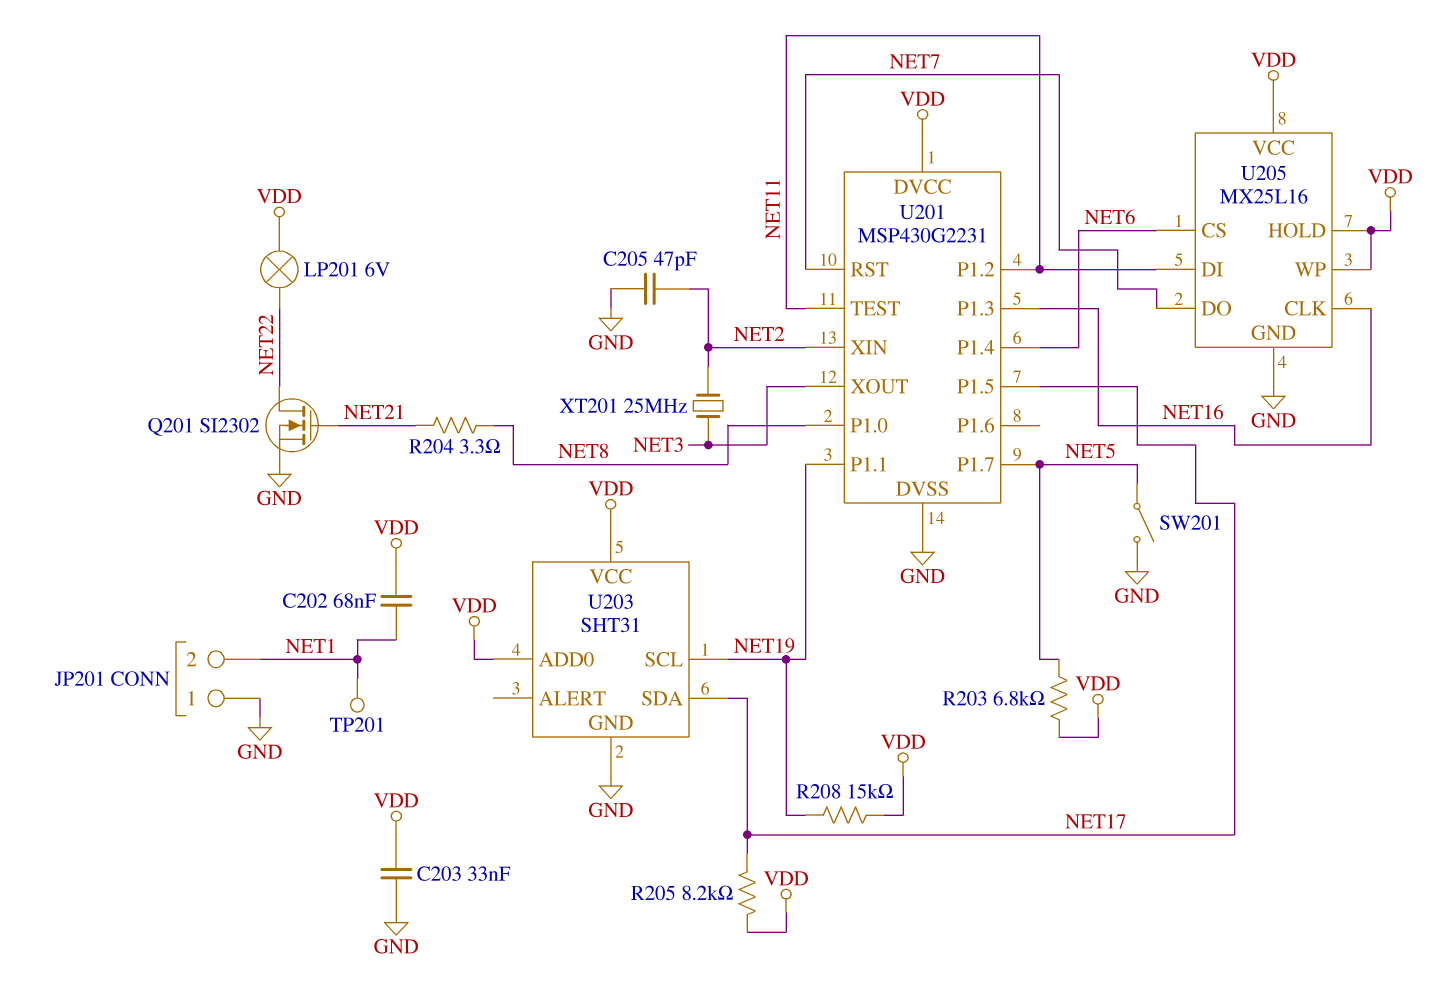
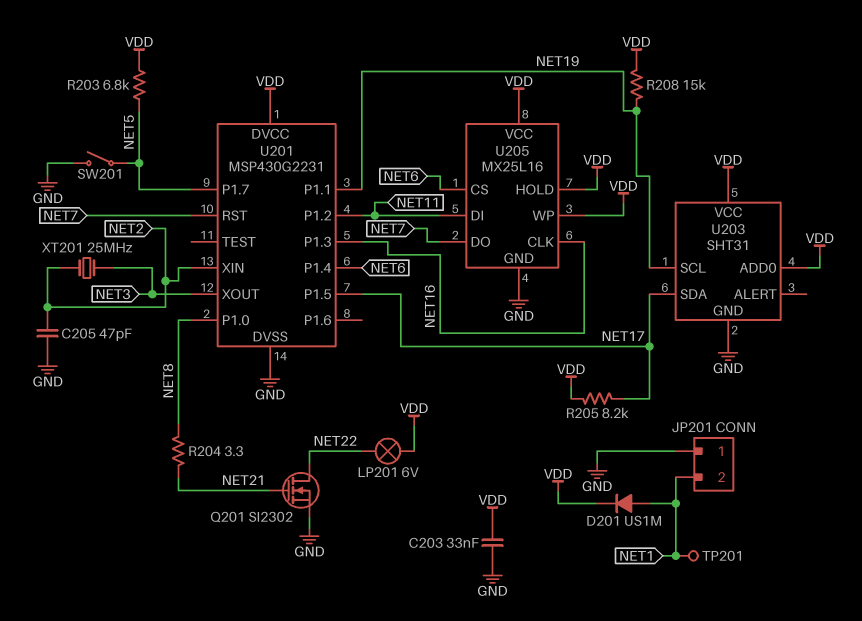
C202: 68nF (NET1, VDD) -> none
D201: none -> diode US1M (A NET1, K VDD)
U201 pin TEST: NET11 -> none

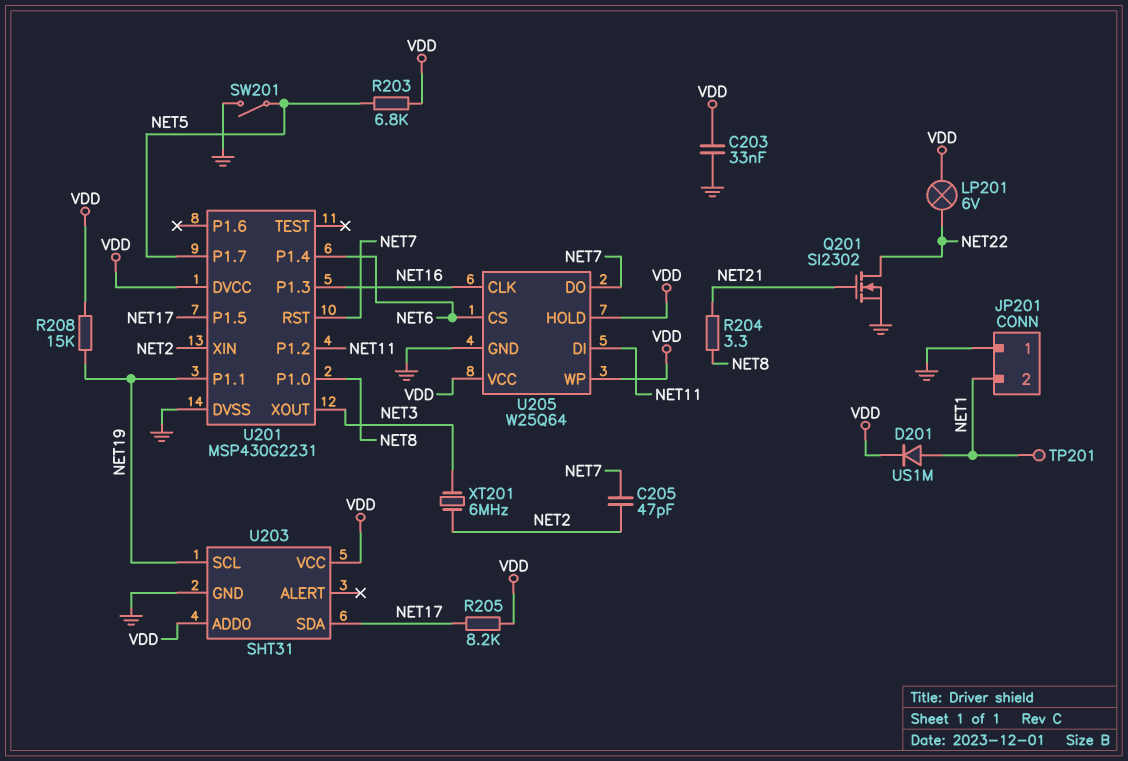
C205: 47pF (GND, NET2) -> 47pF (NET2, NET7)
U205: MX25L16 -> W25Q64
XT201: 25MHz (NET2, NET3) -> 6MHz (NET2, NET3)

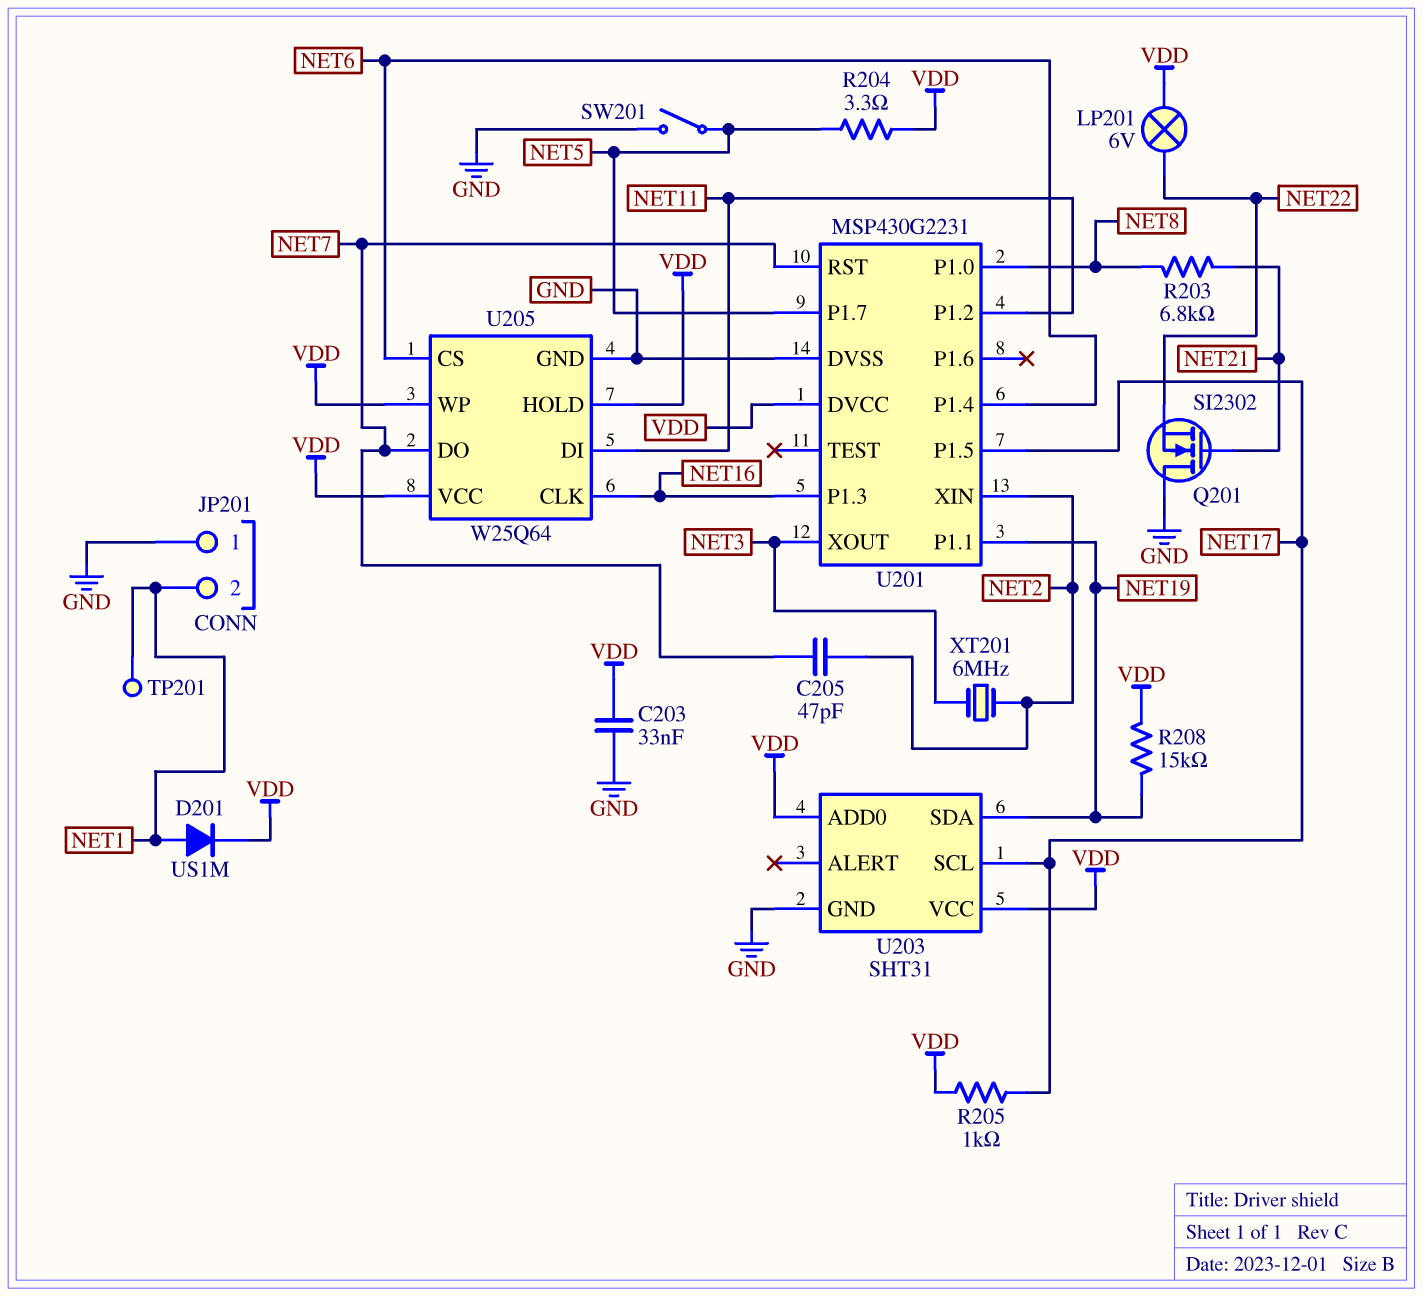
Q201: NMOS SI2302 (G NET21, D NET22, S GND) -> NMOS SI2302 (G NET21, D GND, S NET22)
R203: 6.8k (NET5, VDD) -> 6.8k (NET8, NET21)
R204: 3.3 (NET8, NET21) -> 3.3 (NET5, VDD)
R205: 8.2k (NET17, VDD) -> 1k (NET17, VDD)
U203 pin SCL: NET19 -> NET17
U203 pin SDA: NET17 -> NET19

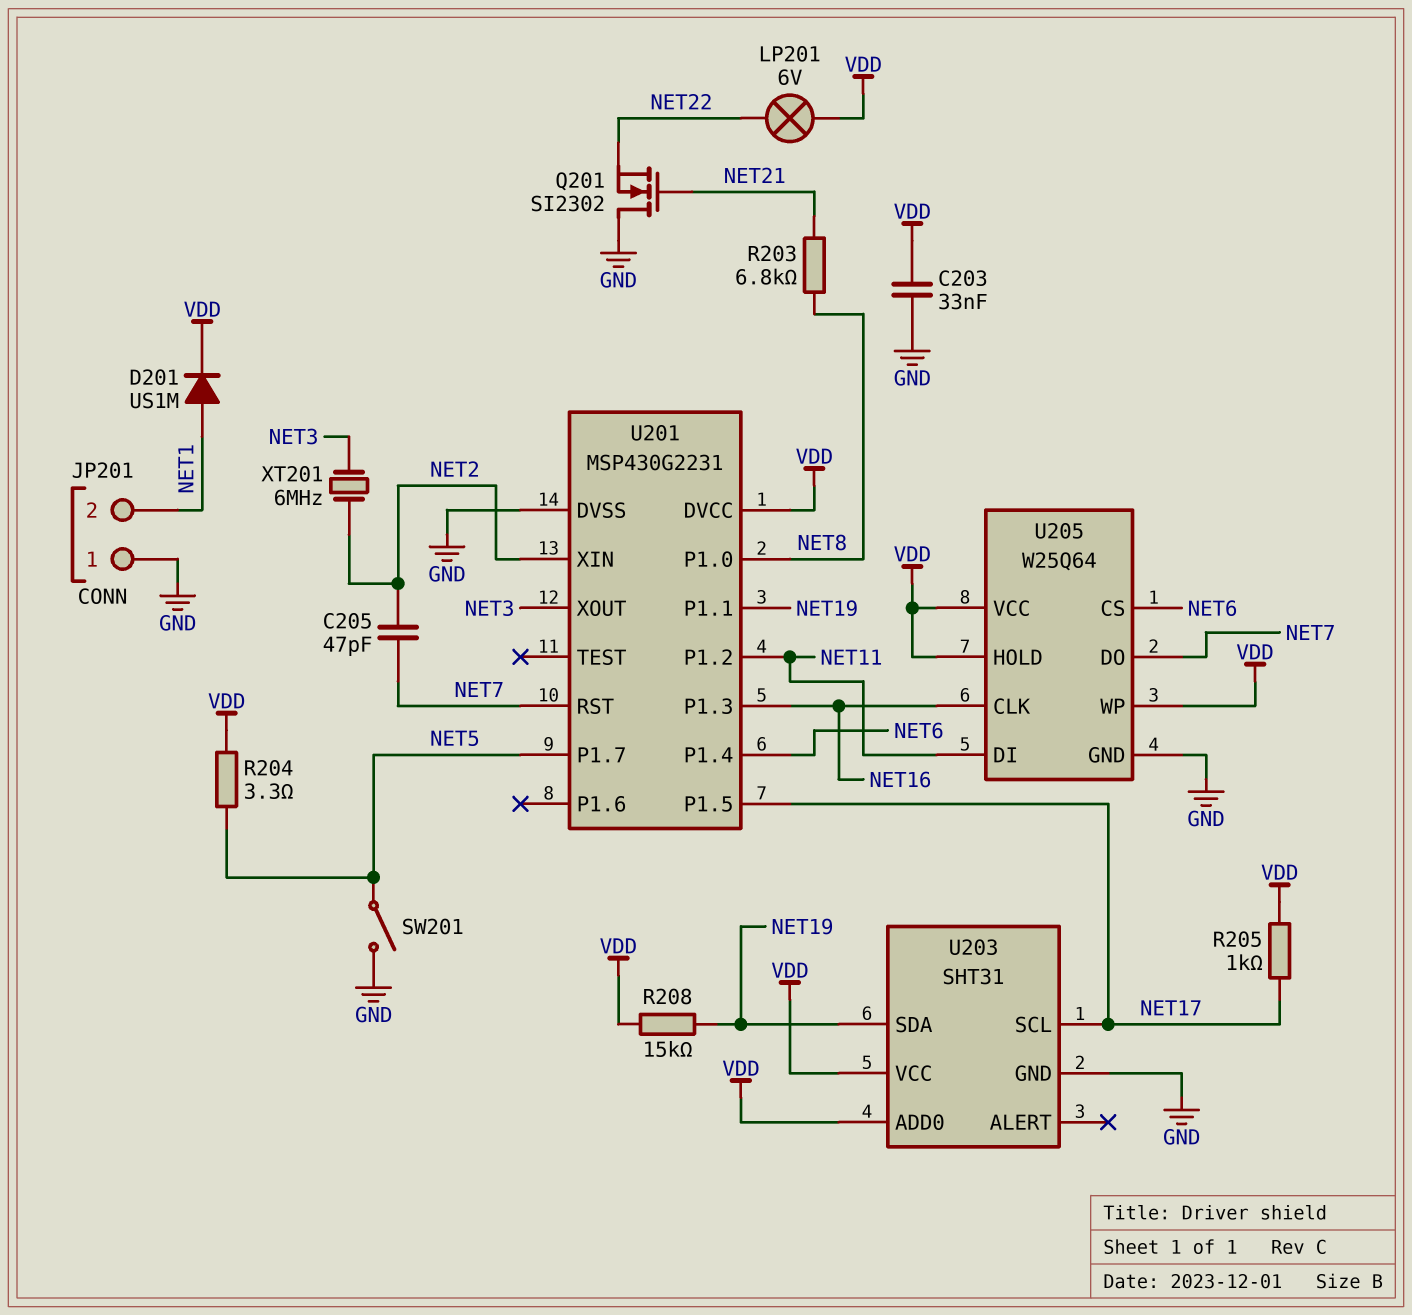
TP201: test point (NET1) -> none

